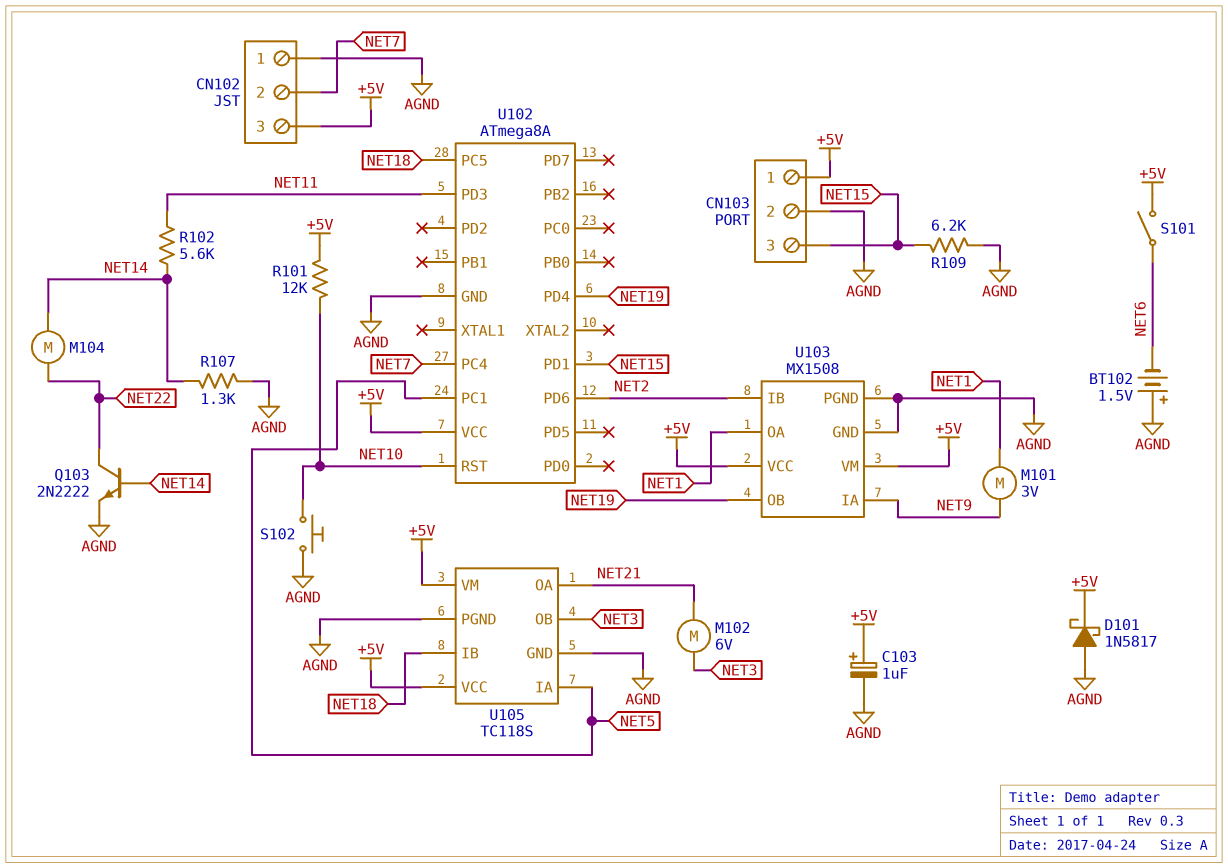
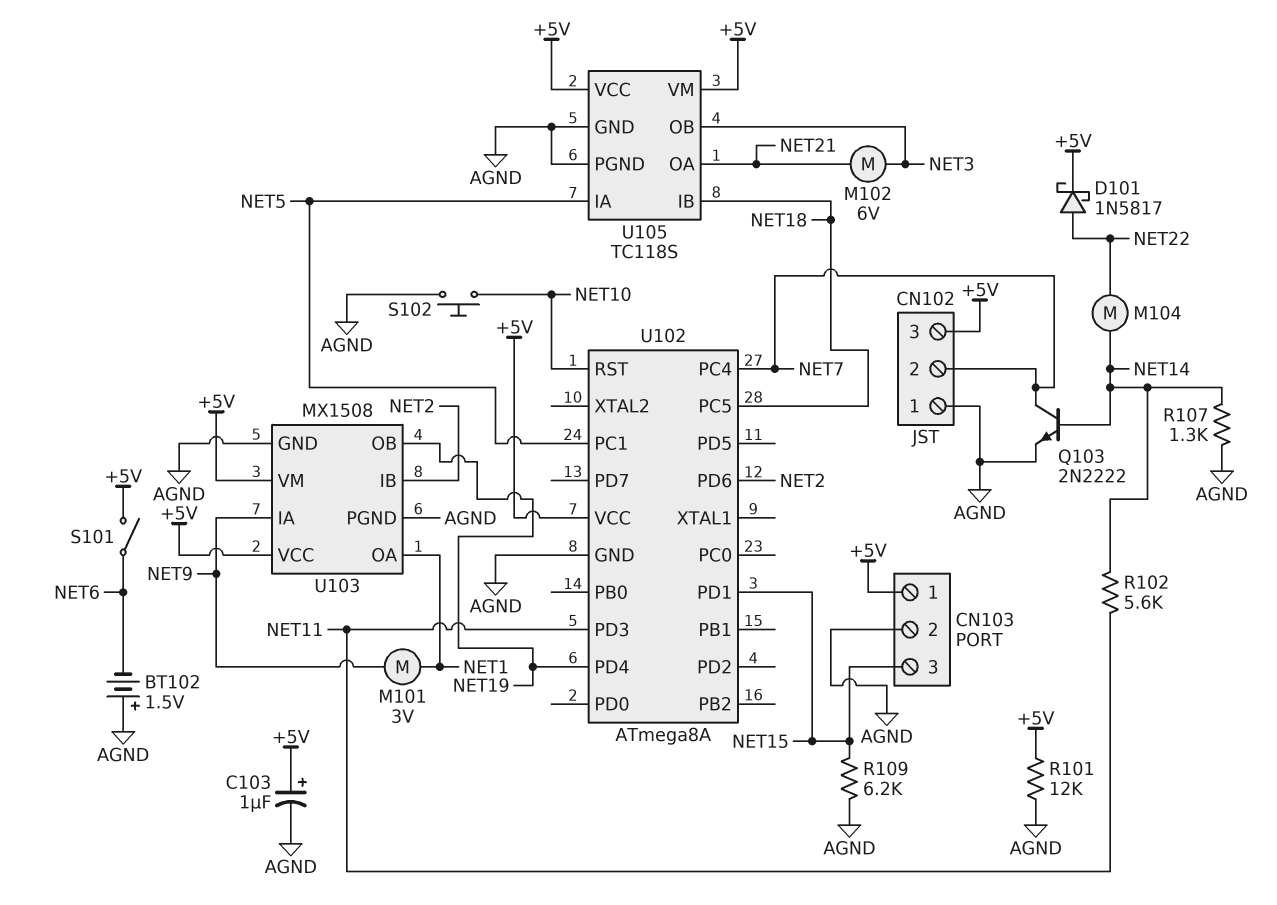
D101: schottky 1N5817 (A AGND, K +5V) -> schottky 1N5817 (A NET22, K +5V)
Q103: NPN 2N2222 (B NET14, C NET22, E AGND) -> NPN 2N2222 (B NET14, C NET7, E AGND)
R101: 12k (+5V, NET10) -> 12k (+5V, AGND)

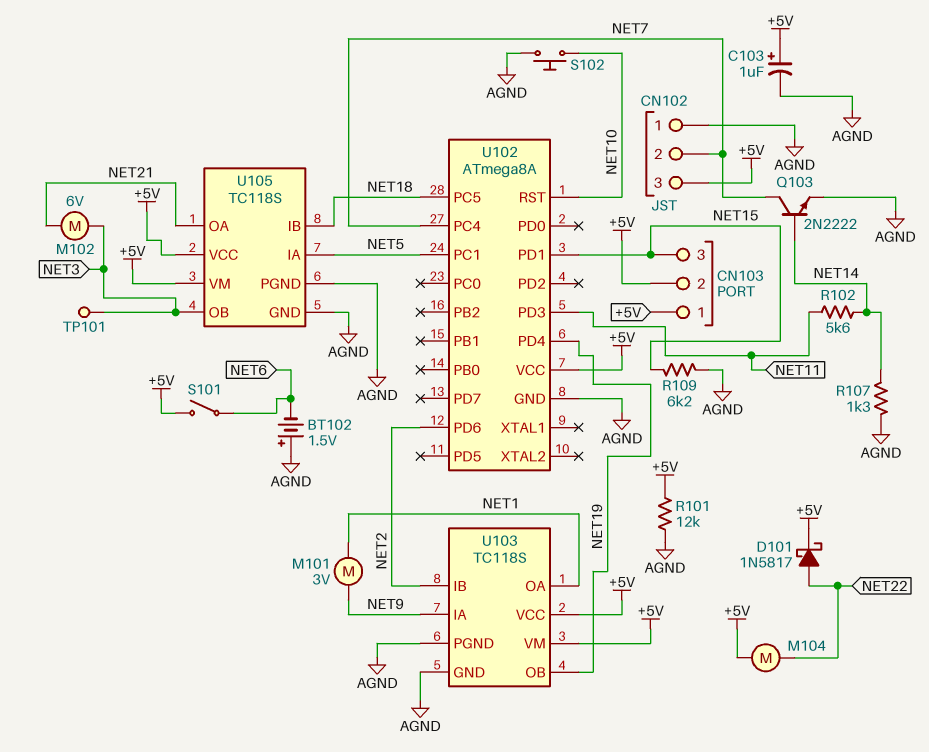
CN103 pin 2: AGND -> +5V
M104: motor (NET14, NET22) -> motor (+5V, NET22)
TP101: none -> test point (NET3)
U103: MX1508 -> TC118S

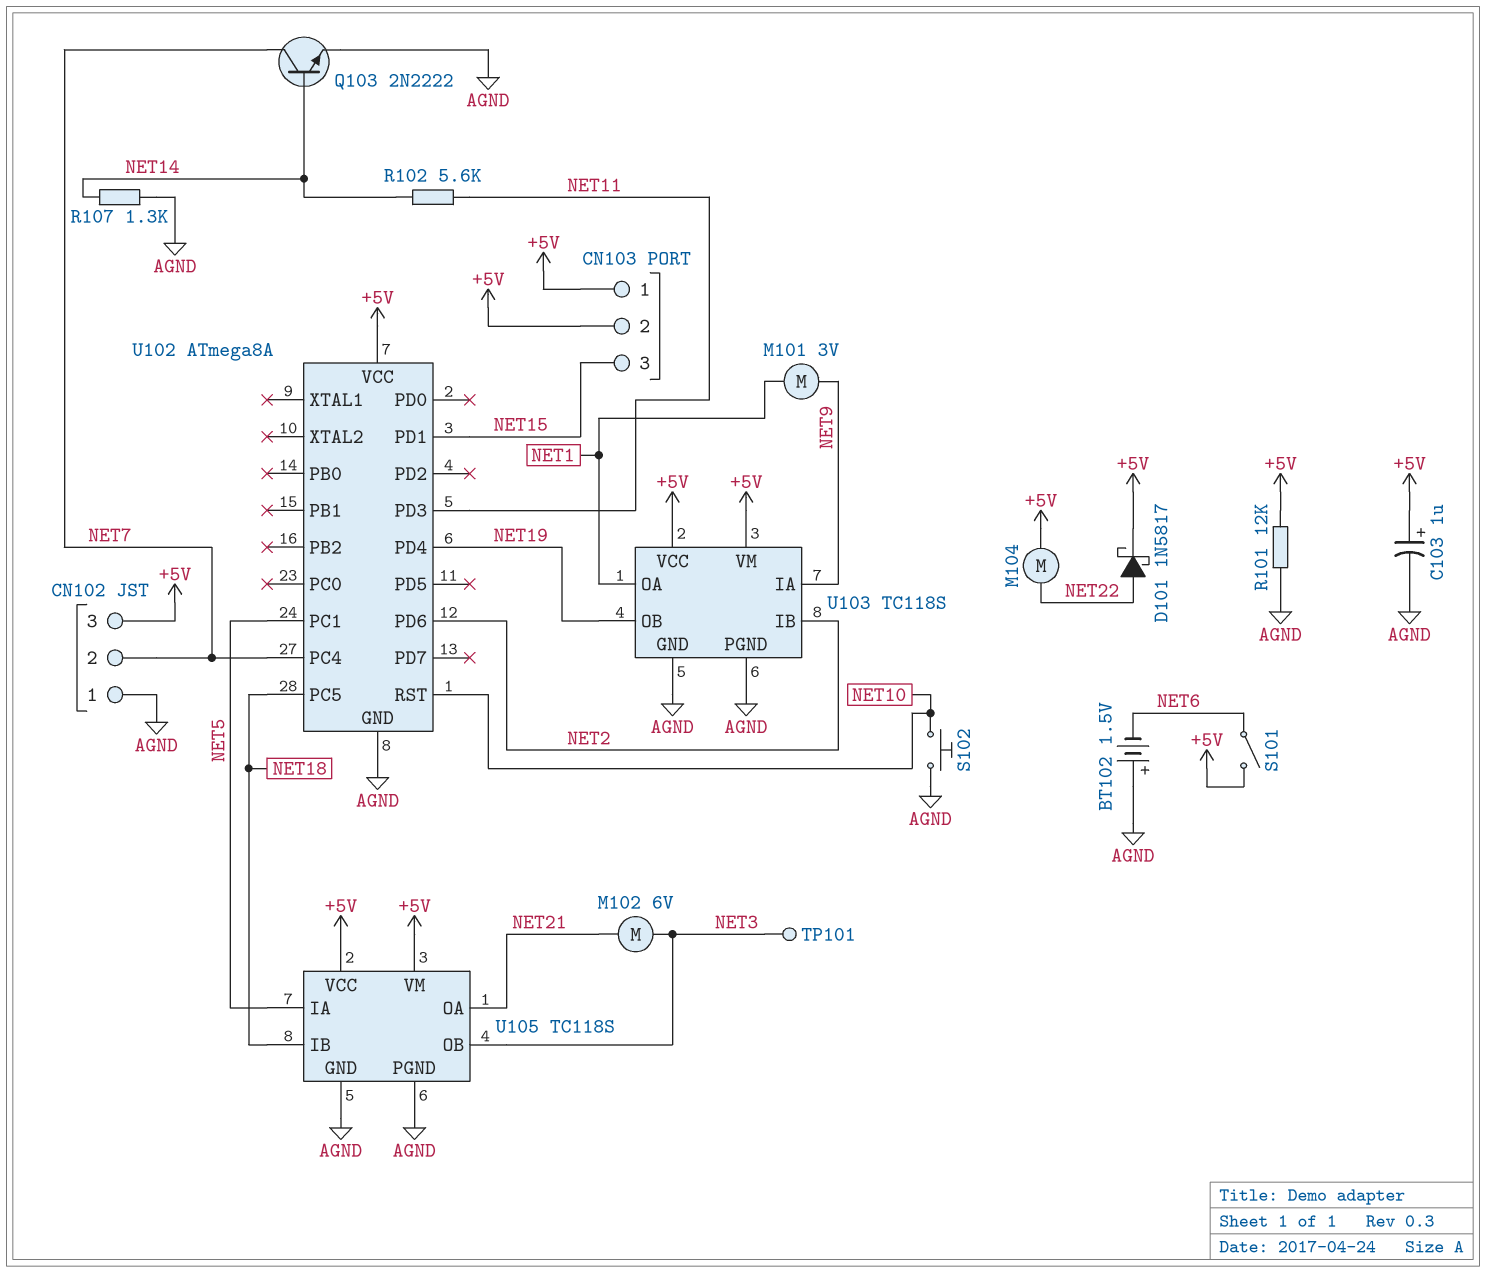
R109: 6.2k (AGND, NET15) -> none

